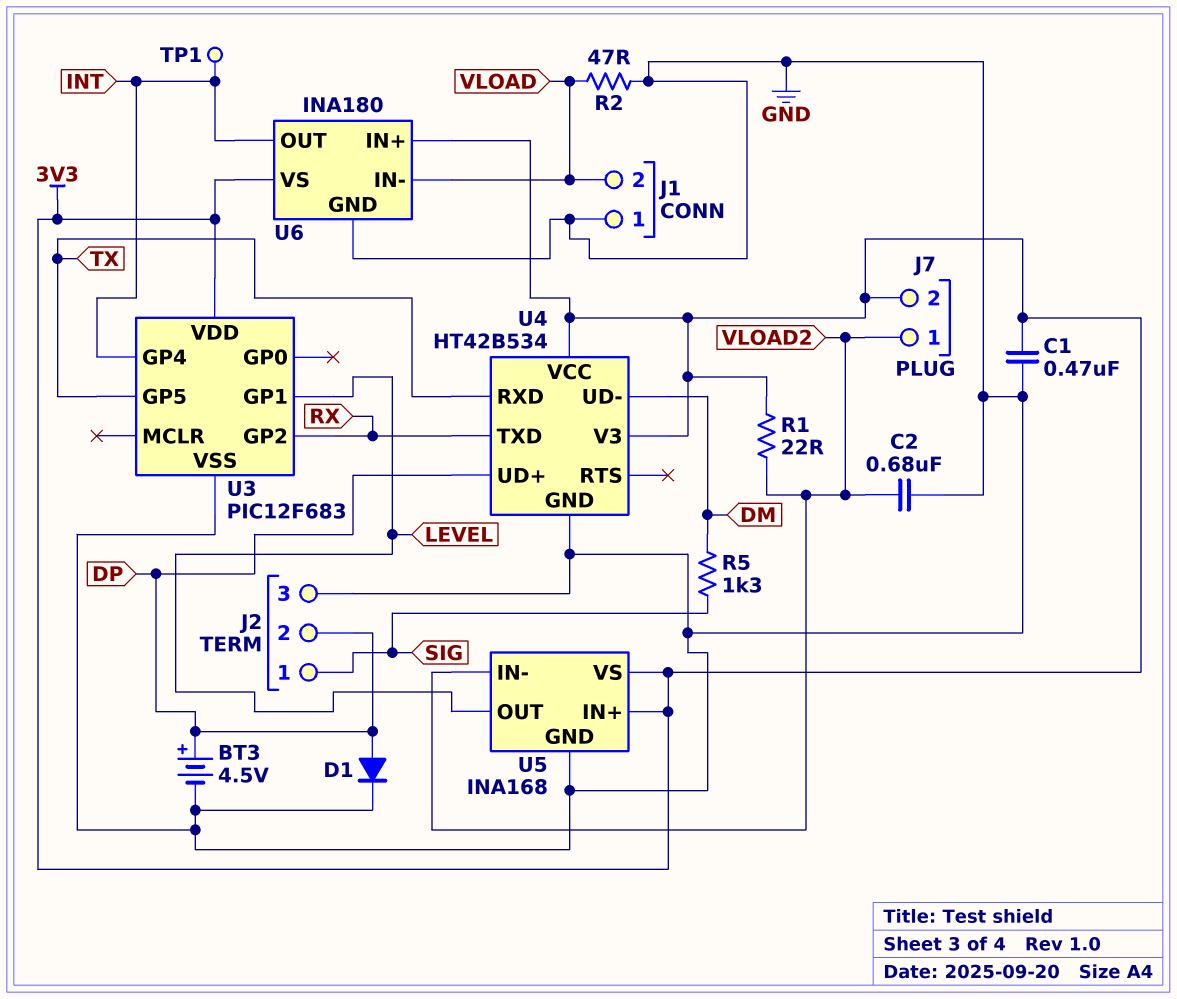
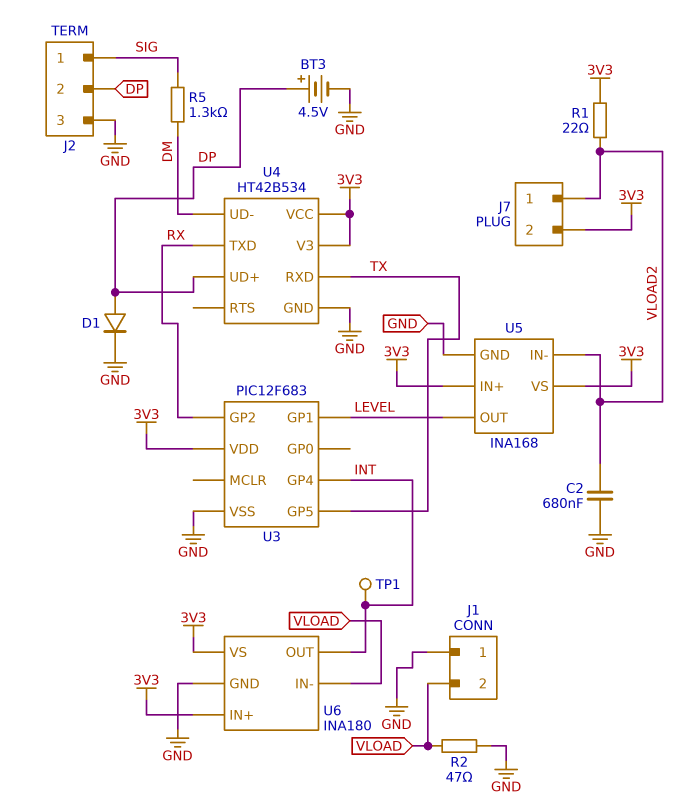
C1: 470nF (3V3, GND) -> none

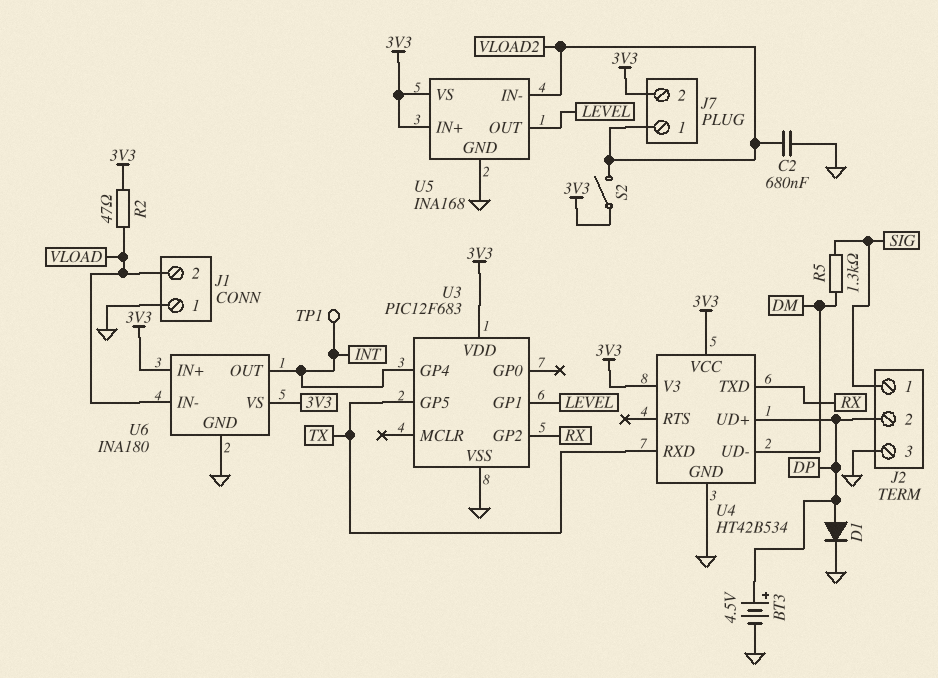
R1: 22 (3V3, VLOAD2) -> none
R2: 47 (GND, VLOAD) -> 47 (3V3, VLOAD)
S2: none -> switch (3V3, VLOAD2)

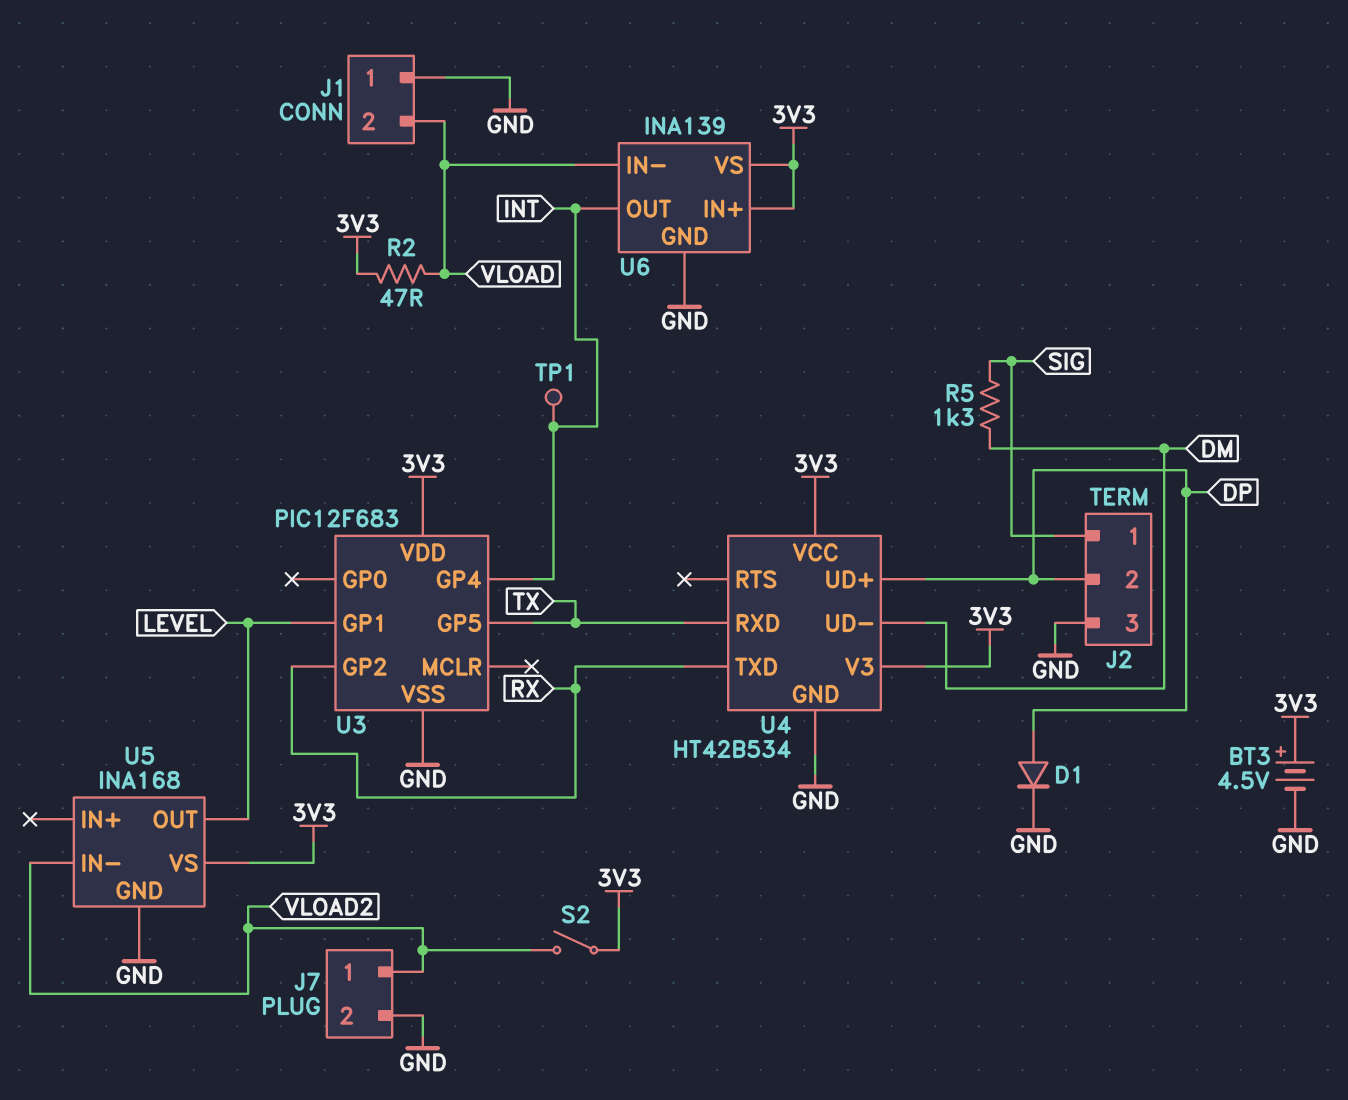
BT3: 4.5V (plus DP, minus GND) -> 4.5V (plus 3V3, minus GND)
C2: 680nF (GND, VLOAD2) -> none
J7 pin 2: 3V3 -> GND
U5 pin IN+: 3V3 -> none
U6: INA180 -> INA139

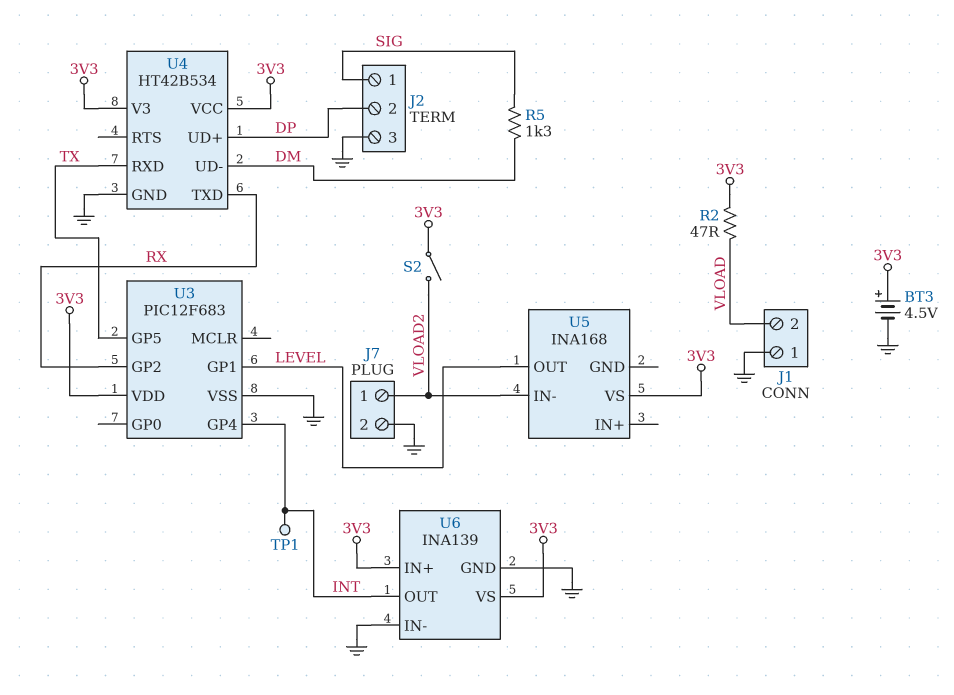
D1: diode (A DP, K GND) -> none
U5 pin GND: GND -> none
U6 pin IN-: VLOAD -> GND

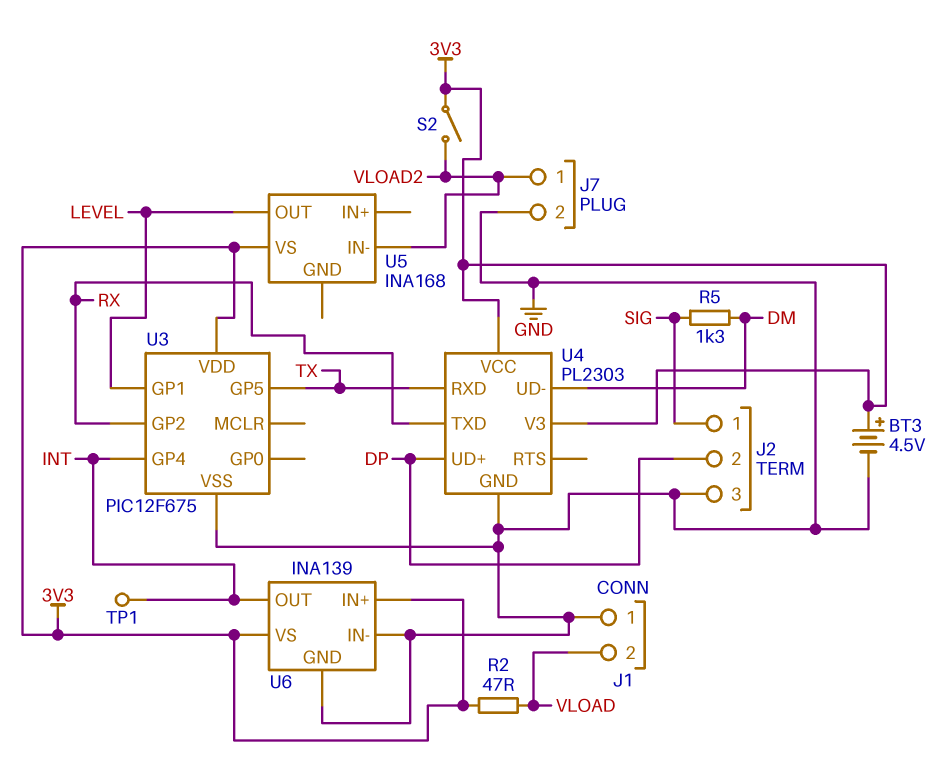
U3: PIC12F683 -> PIC12F675
U4: HT42B534 -> PL2303

